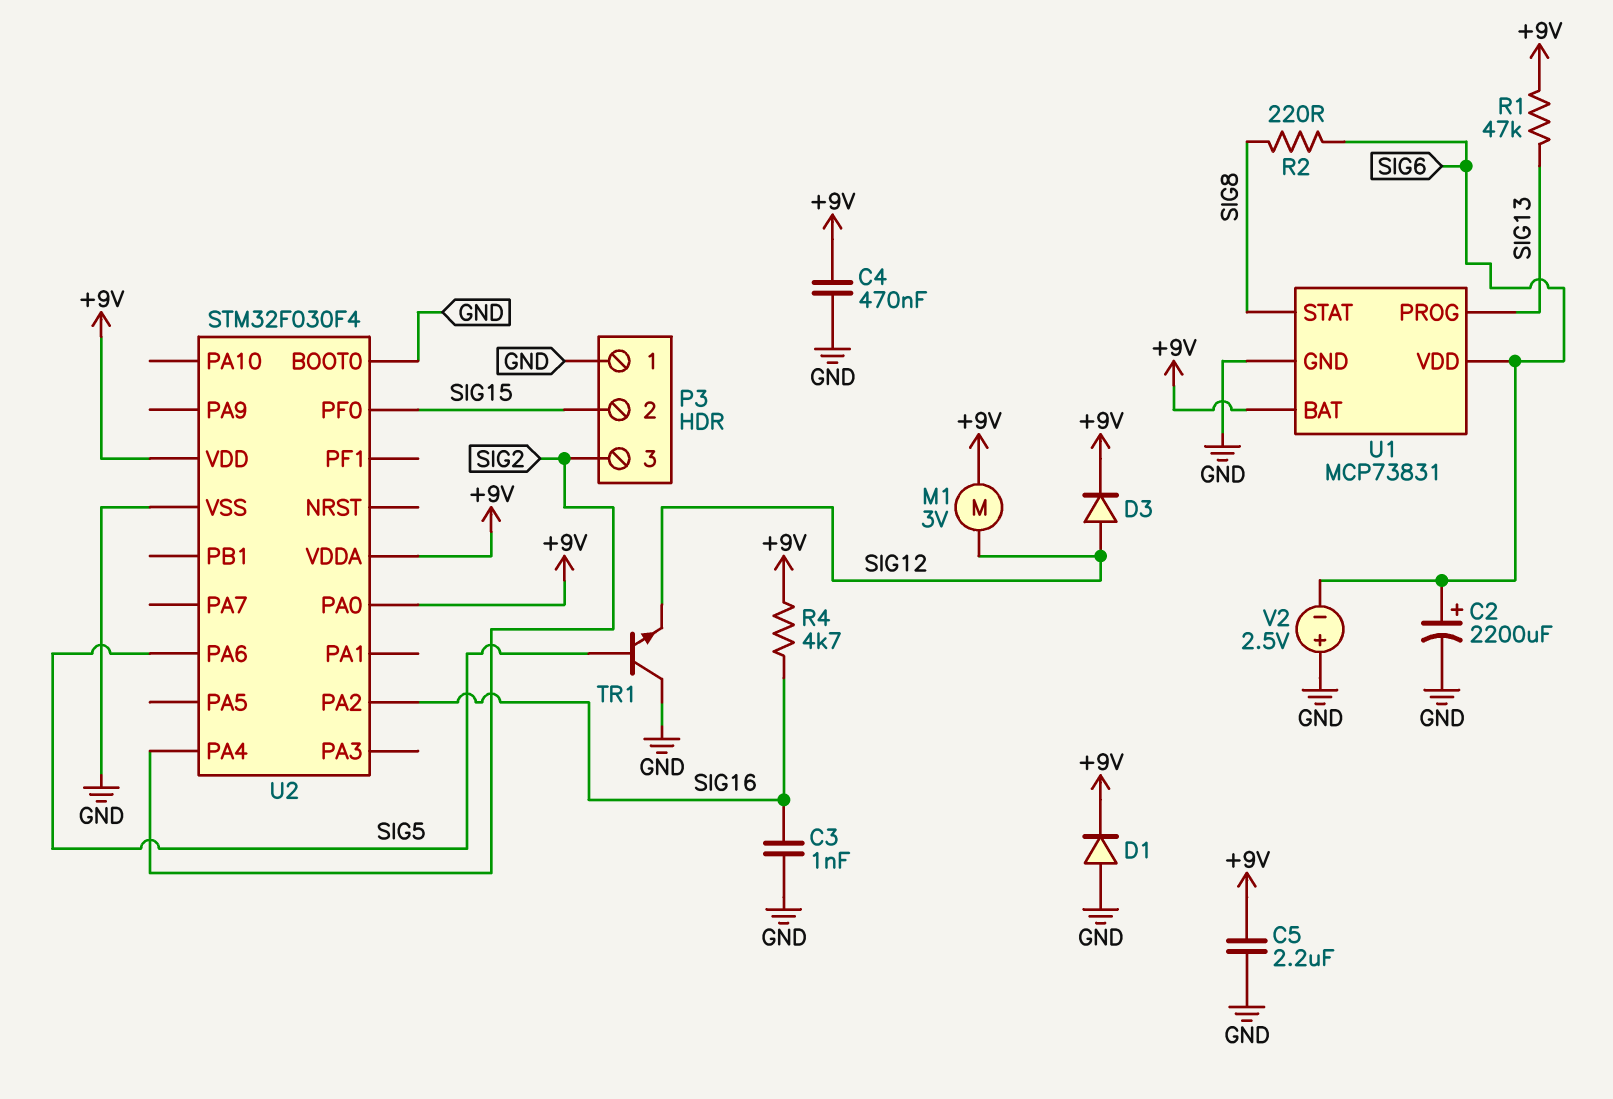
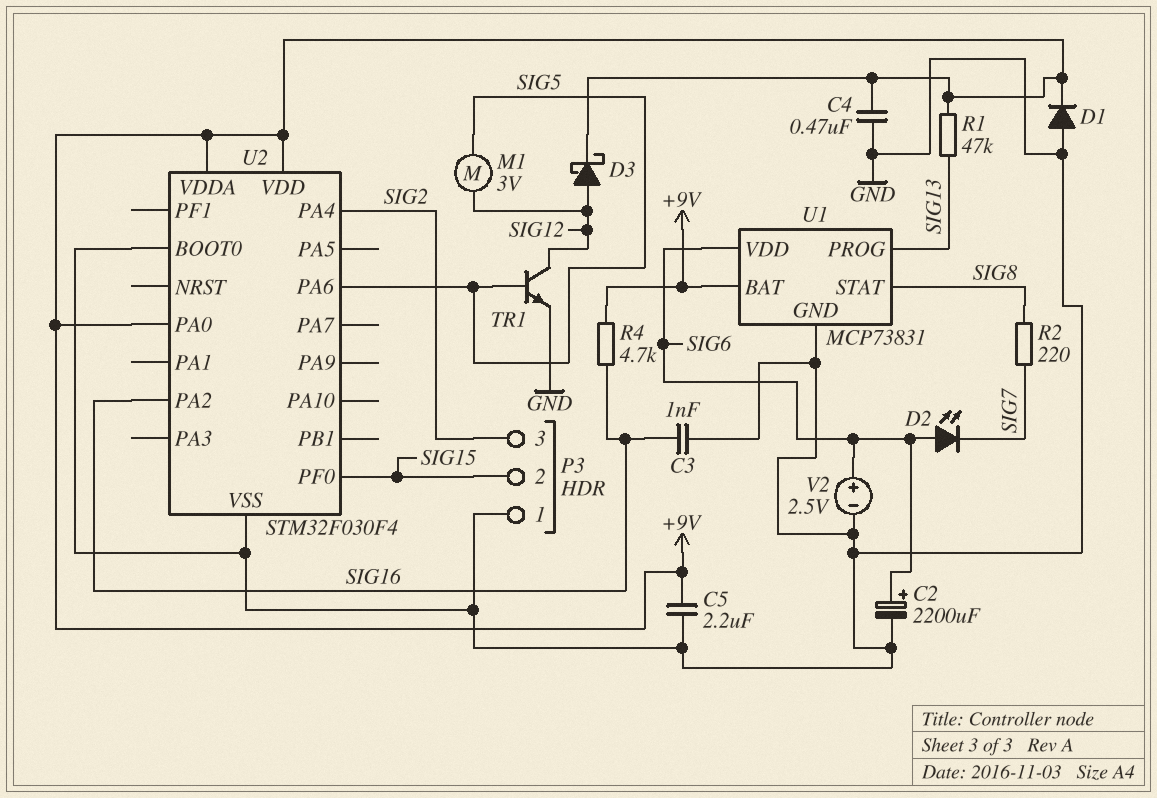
D2: none -> LED (A SIG6, K SIG7)
D3: diode (A SIG12, K +9V) -> schottky (A SIG12, K +9V)
M1: motor 3V (+9V, SIG12) -> motor 3V (SIG5, SIG12)
R2: 220 (SIG6, SIG8) -> 220 (SIG7, SIG8)
TR1: NPN (B SIG5, C GND, E SIG12) -> NPN (B SIG5, C SIG12, E GND)
V2: 2.5V (plus GND, minus SIG6) -> 2.5V (plus SIG6, minus GND)

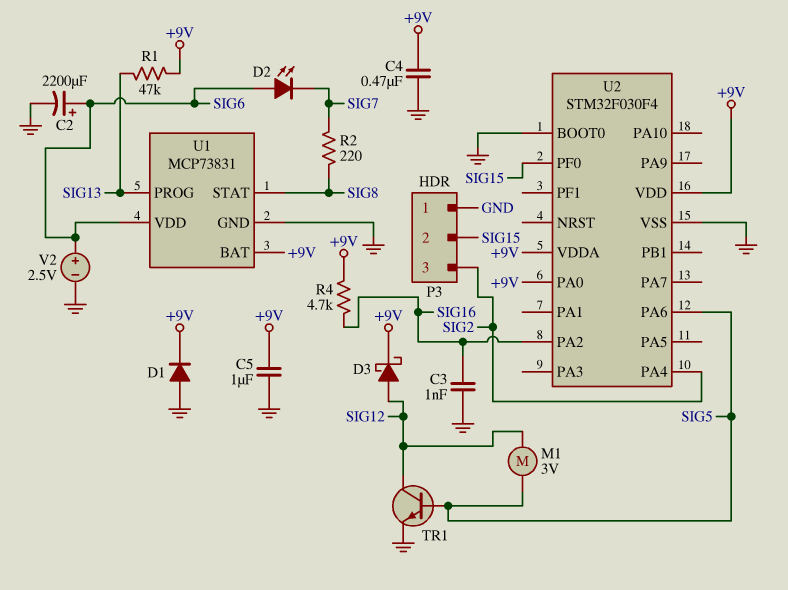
C5: 2.2uF (+9V, GND) -> 1uF (+9V, GND)

